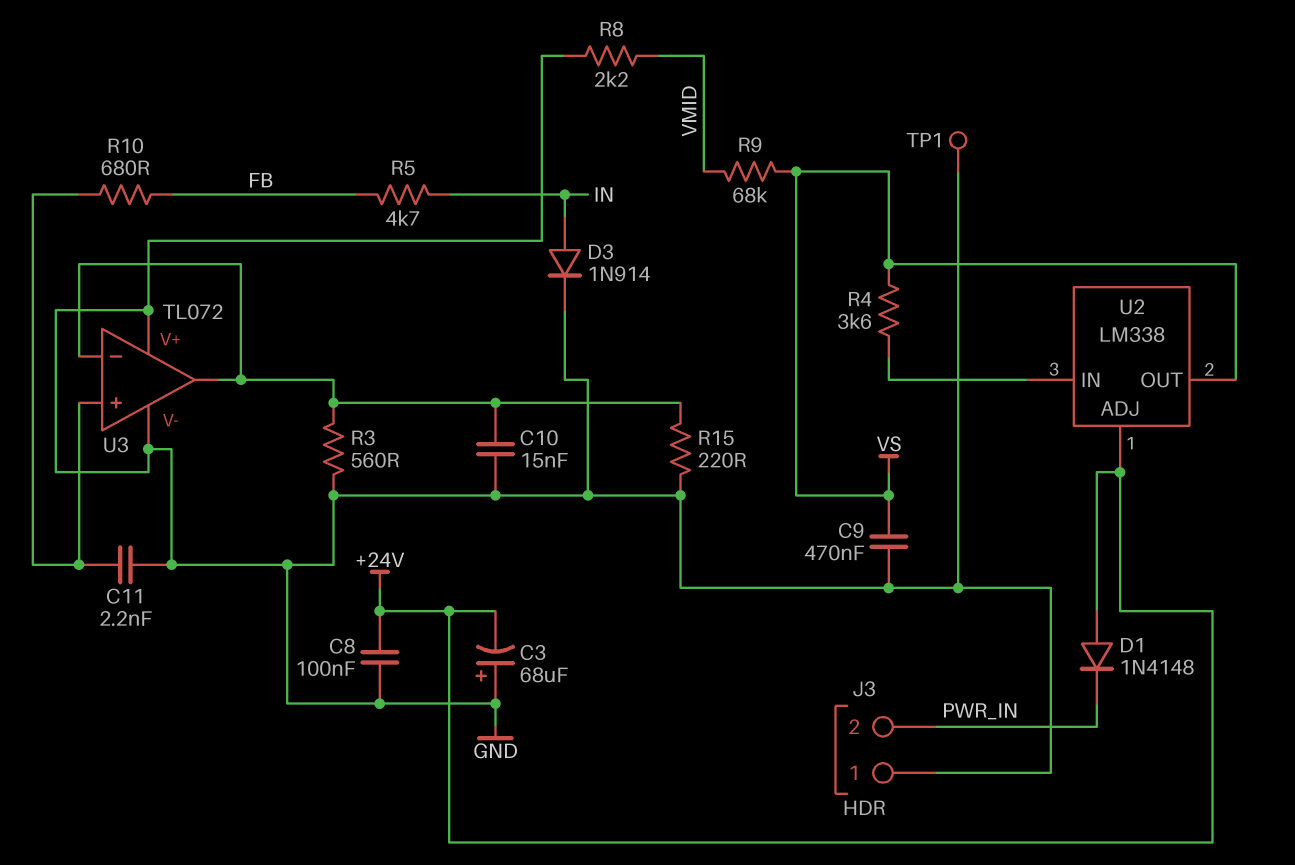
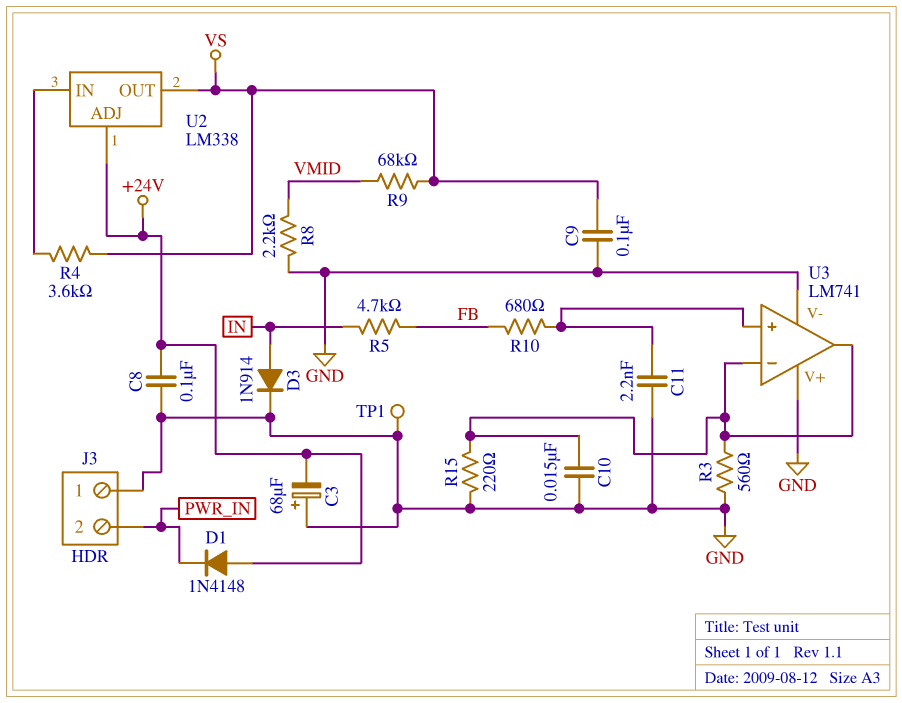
C9: 470nF (GND, VS) -> 100nF (GND, VS)
U3: TL072 -> LM741

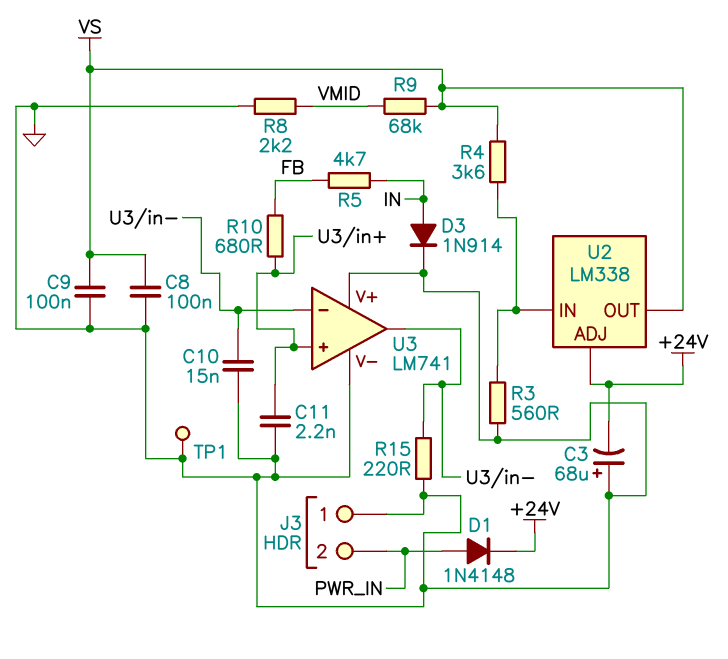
C8: 100nF (+24V, GND) -> 100nF (GND, VS)
D1: diode 1N4148 (A +24V, K PWR_IN) -> diode 1N4148 (A PWR_IN, K +24V)
R3: 560 (GND, U3/in-) -> 560 (GND, U2/IN)

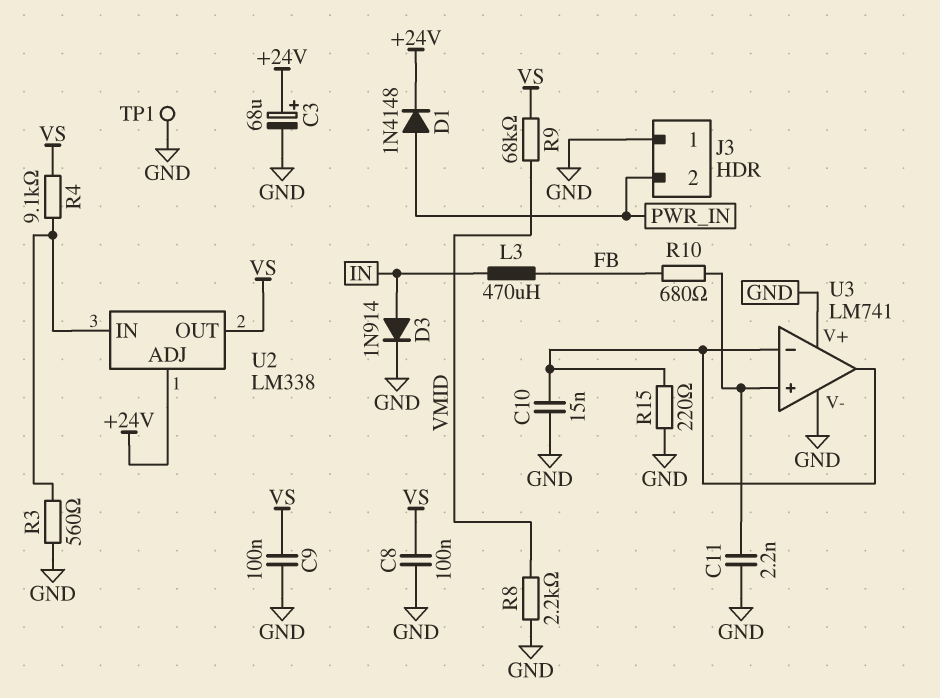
C3: 68uF (plus GND, minus +24V) -> 68uF (plus +24V, minus GND)
L3: none -> 470uH (FB, IN)
R4: 3.6k (U2/IN, VS) -> 9.1k (U2/IN, VS)
R5: 4.7k (FB, IN) -> none

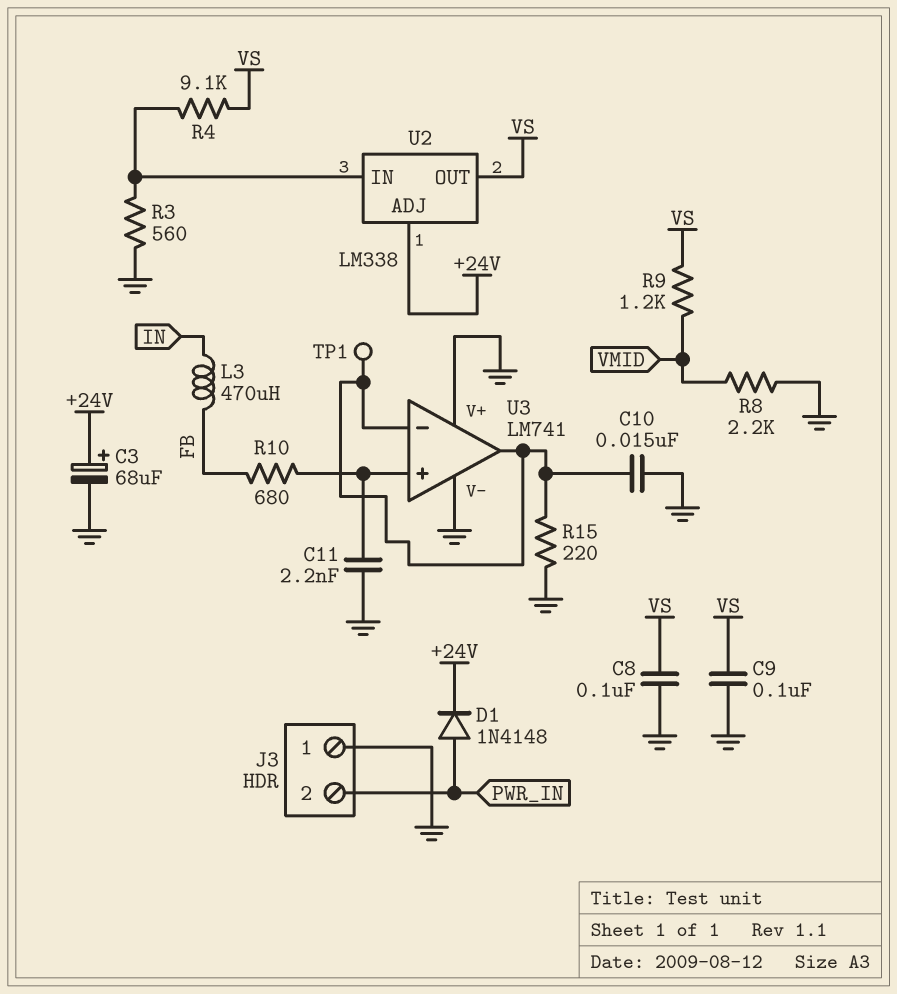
D3: diode 1N914 (A IN, K GND) -> none
R9: 68k (VMID, VS) -> 1.2k (VMID, VS)
TP1: test point (GND) -> test point (U3/in-)

